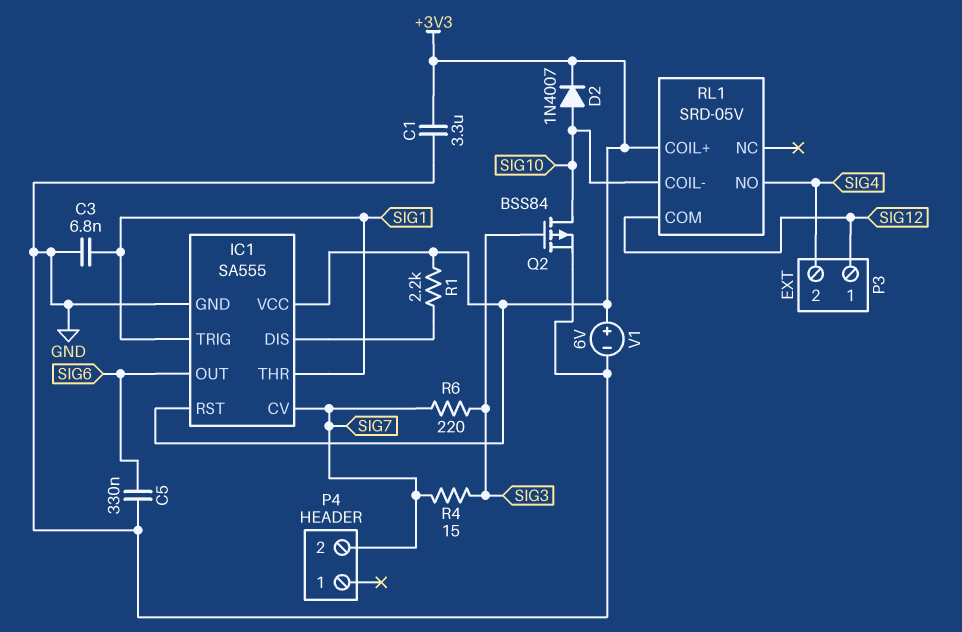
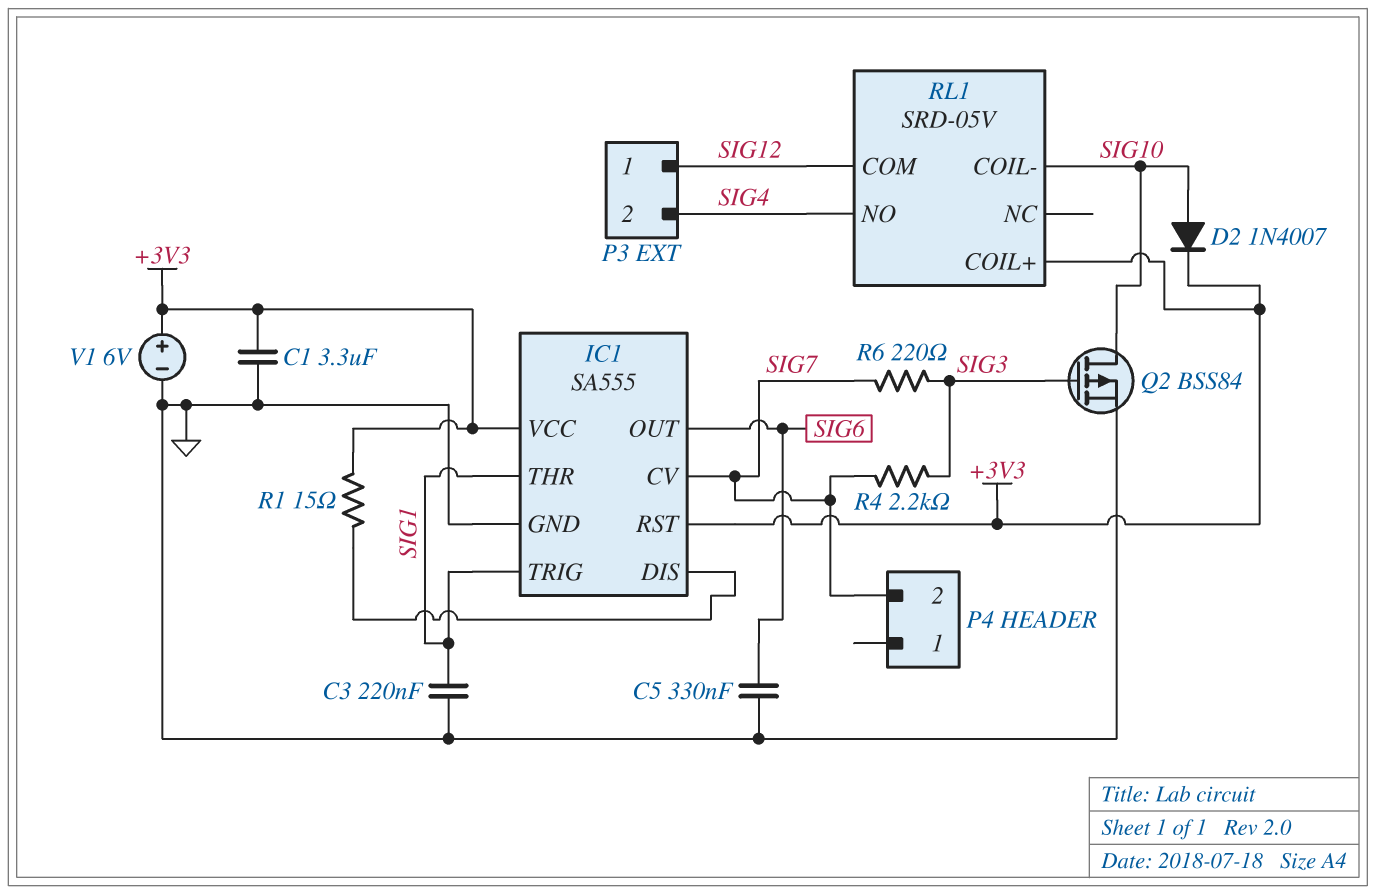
C3: 6.8nF (GND, SIG1) -> 220nF (GND, SIG1)
R1: 2.2k (+3V3, IC1/DIS) -> 15 (+3V3, IC1/DIS)
R4: 15 (SIG3, SIG7) -> 2.2k (SIG3, SIG7)

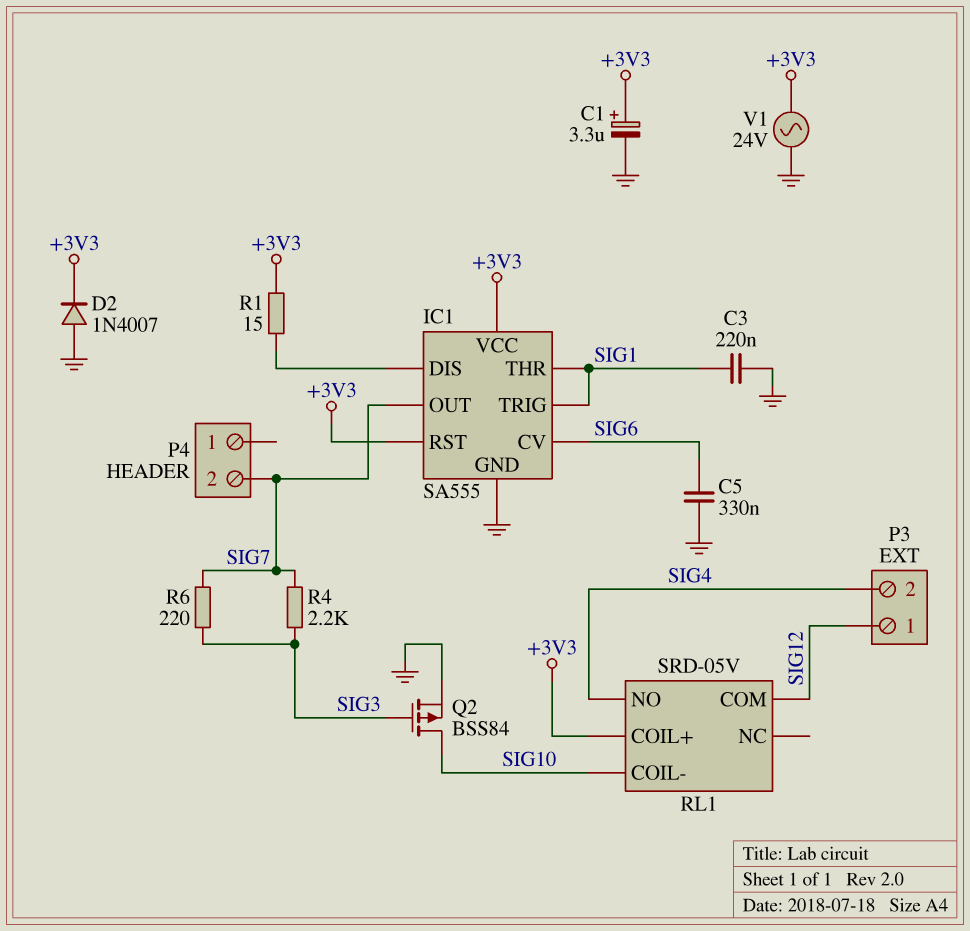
C1: 3.3uF (+3V3, GND) -> 3.3uF (plus +3V3, minus GND)
D2: diode 1N4007 (A SIG10, K +3V3) -> diode 1N4007 (A GND, K +3V3)
IC1 pin CV: SIG7 -> SIG6
IC1 pin OUT: SIG6 -> SIG7
V1: 6V (plus +3V3, minus GND) -> AC 24V (+3V3, GND)

